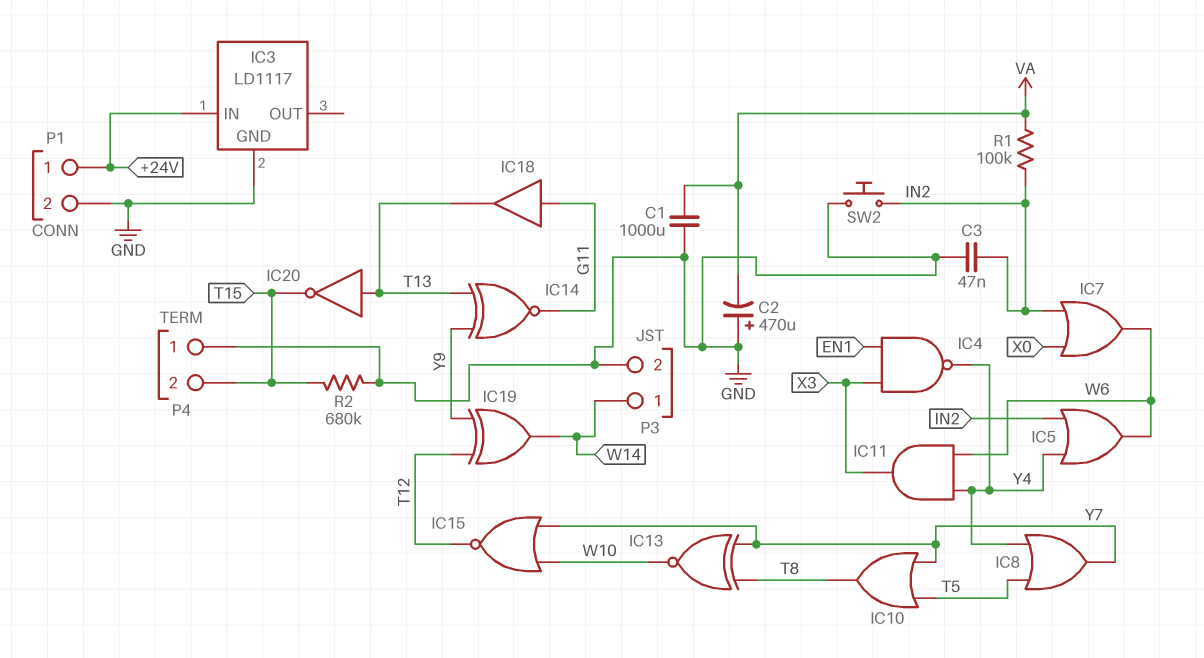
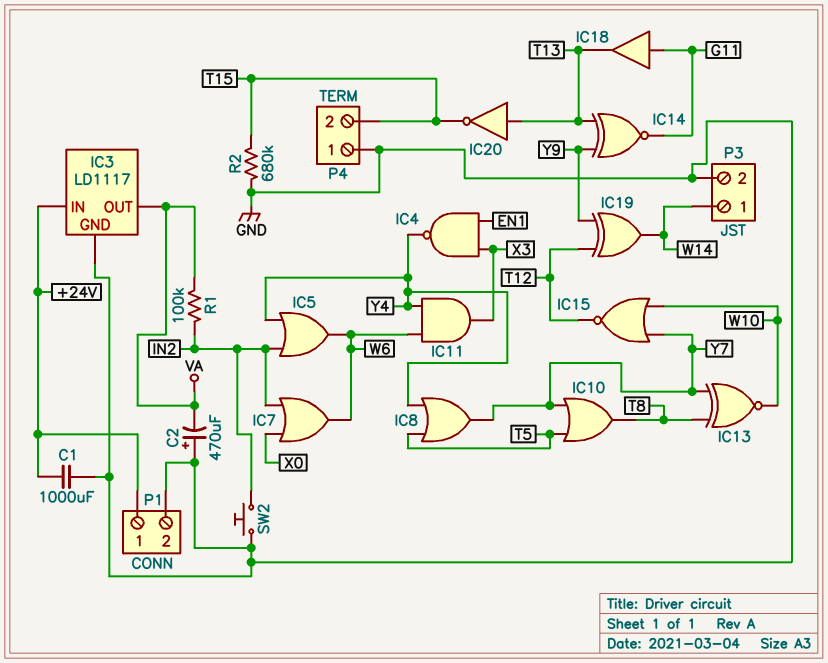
C1: 1000uF (GND, VA) -> 1000uF (+24V, GND)
C3: 47nF (GND, IN2) -> none
IC3 pin OUT: none -> VA

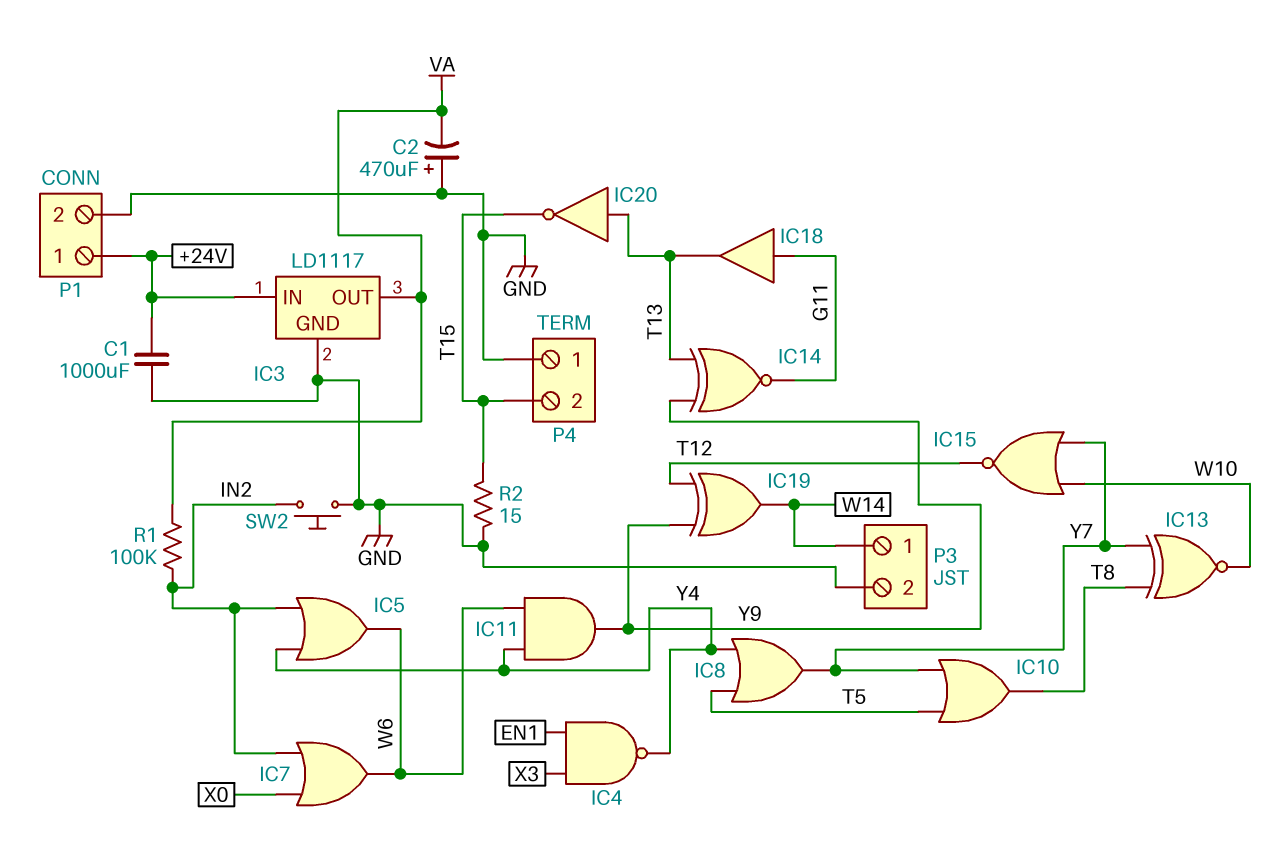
IC11: AND (in W6, in Y4, out X3) -> AND (in W6, in Y4, out Y9)
R2: 680k (GND, T15) -> 15 (GND, T15)

